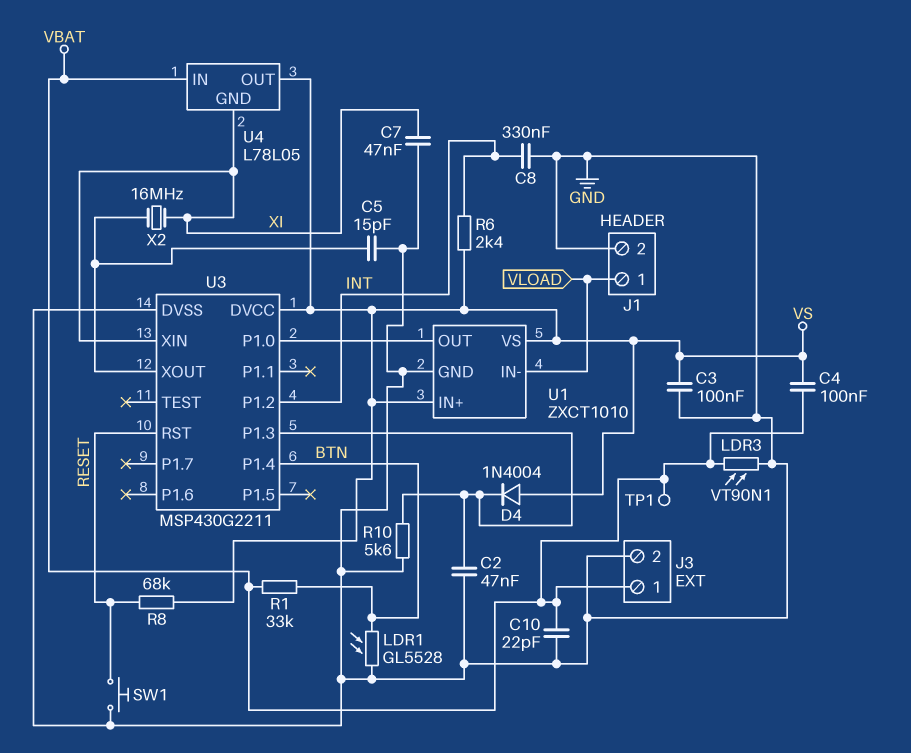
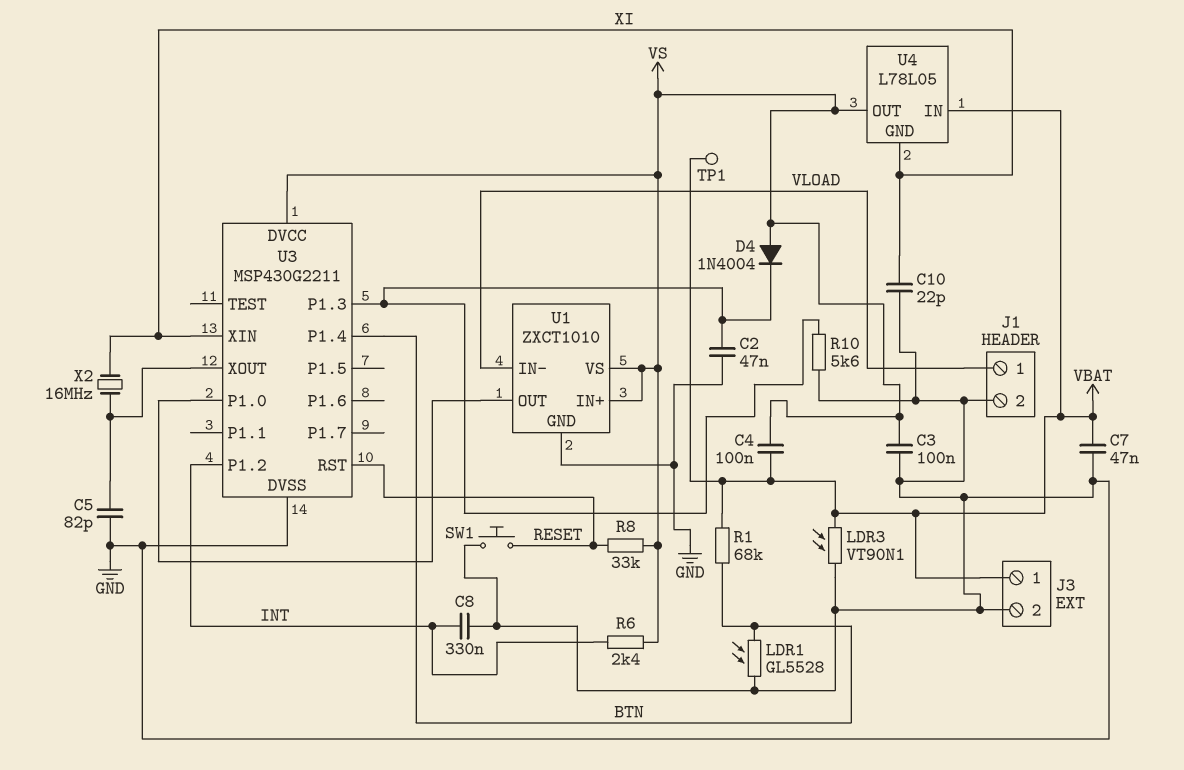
C5: 15pF (GND, U3/XOUT) -> 82pF (GND, U3/XOUT)
C7: 47nF (GND, XI) -> 47nF (GND, VBAT)
C10: 22pF (GND, VBAT) -> 22pF (GND, XI)
R1: 33k (BTN, VBAT) -> 68k (BTN, VBAT)
R8: 68k (RESET, VS) -> 33k (RESET, VS)

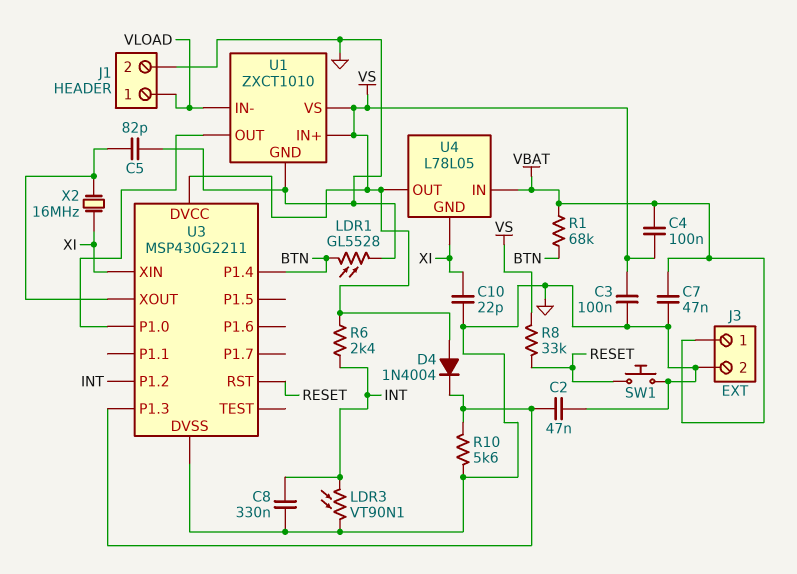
LDR3: VT90N1 (GND, VBAT) -> VT90N1 (GND, INT)
TP1: test point (VBAT) -> none

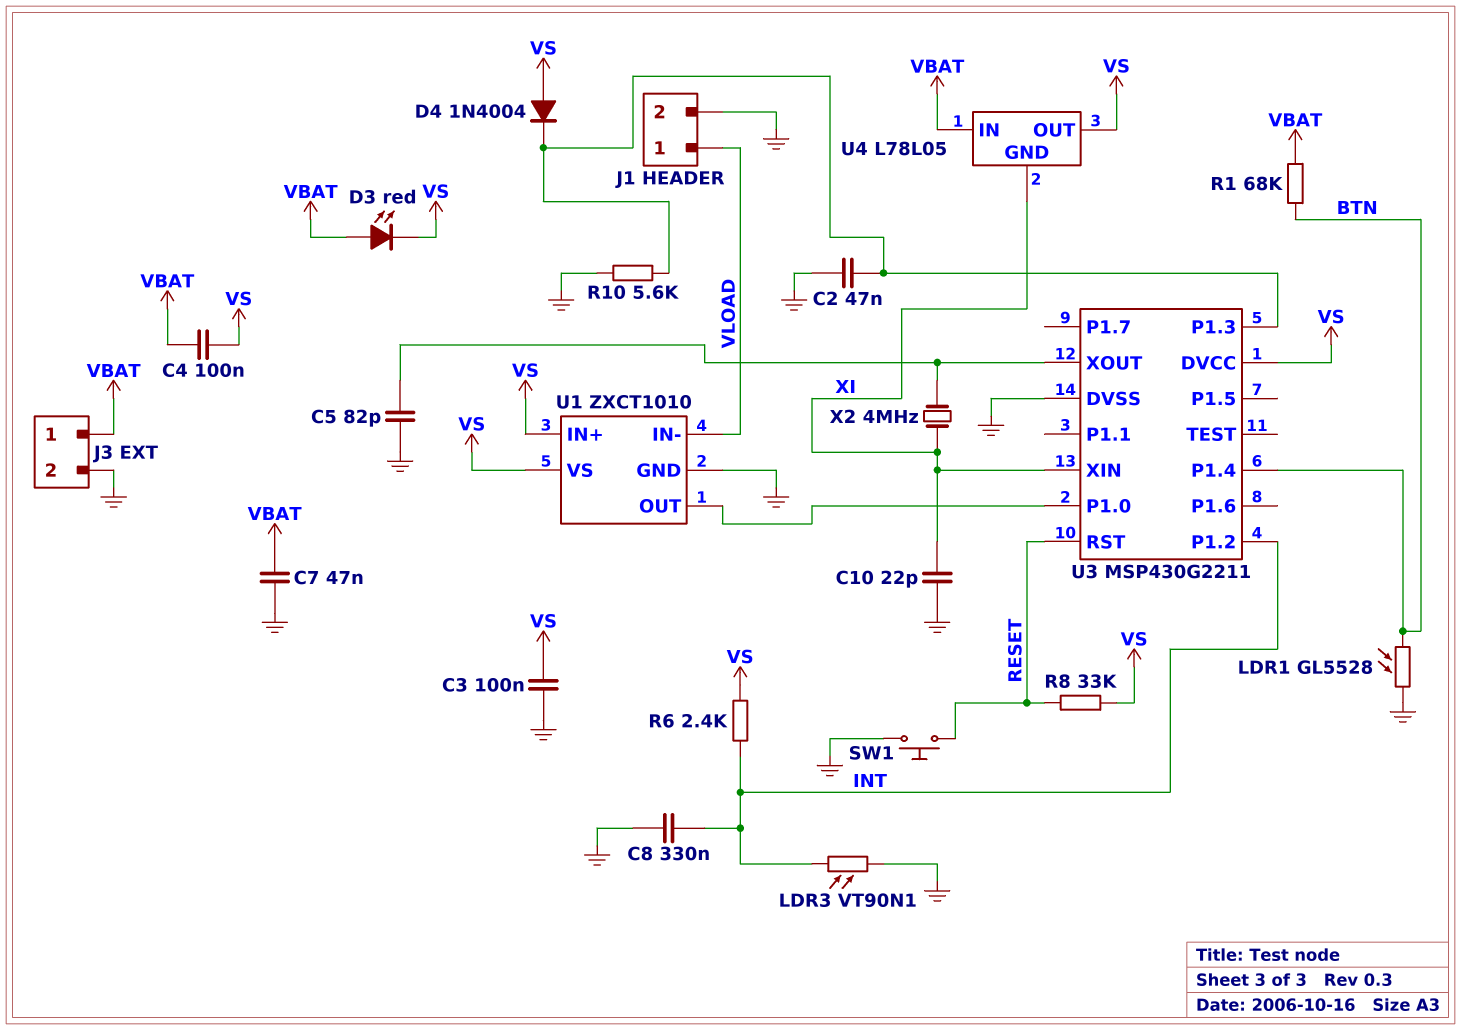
D3: none -> LED red (A VBAT, K VS)
X2: 16MHz (U3/XOUT, XI) -> 4MHz (U3/XOUT, XI)

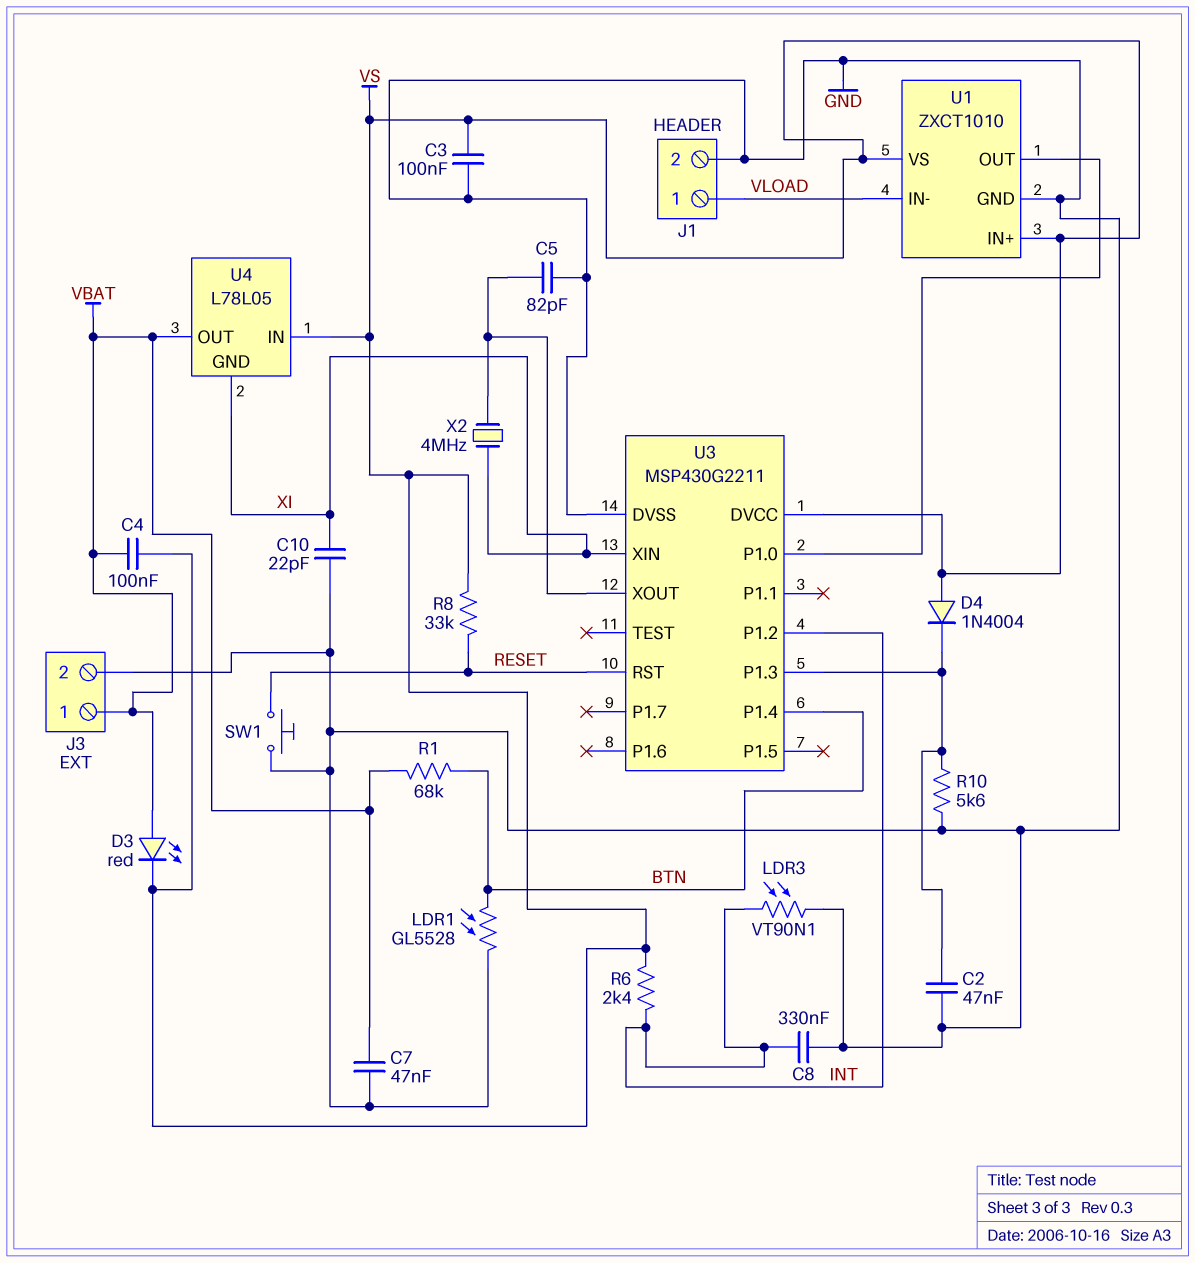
U4 pin IN: VBAT -> VS
U4 pin OUT: VS -> VBAT

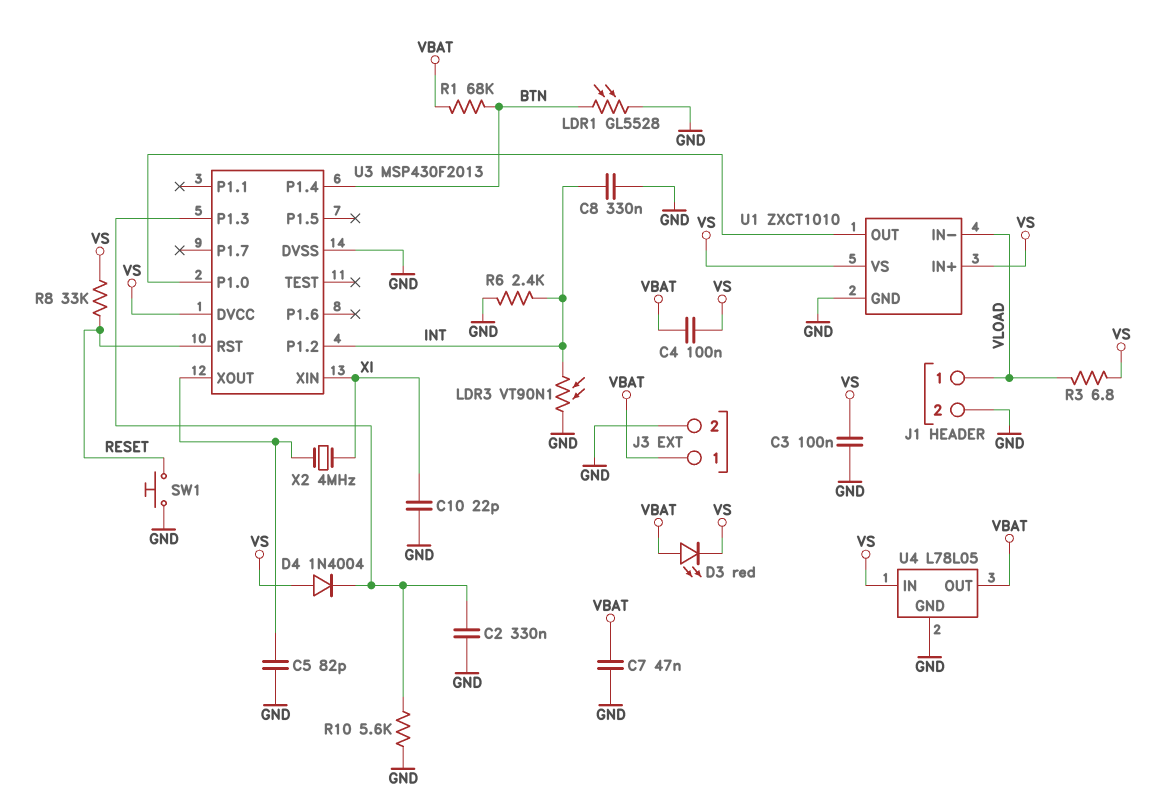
C2: 47nF (GND, U3/P1.3) -> 330nF (GND, U3/P1.3)
R3: none -> 6.8 (VLOAD, VS)
R6: 2.4k (INT, VS) -> 2.4k (GND, INT)
U3: MSP430G2211 -> MSP430F2013
U4 pin GND: XI -> GND

